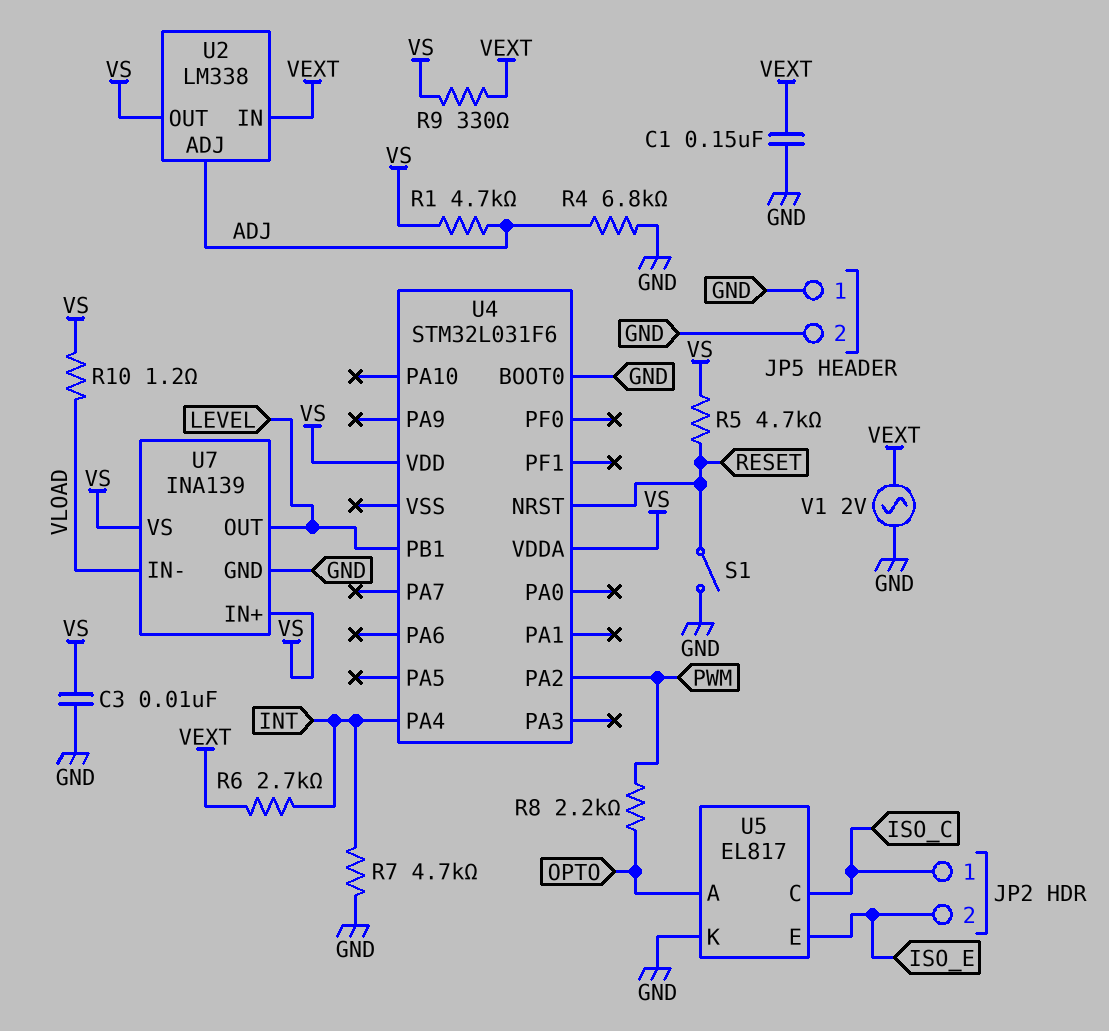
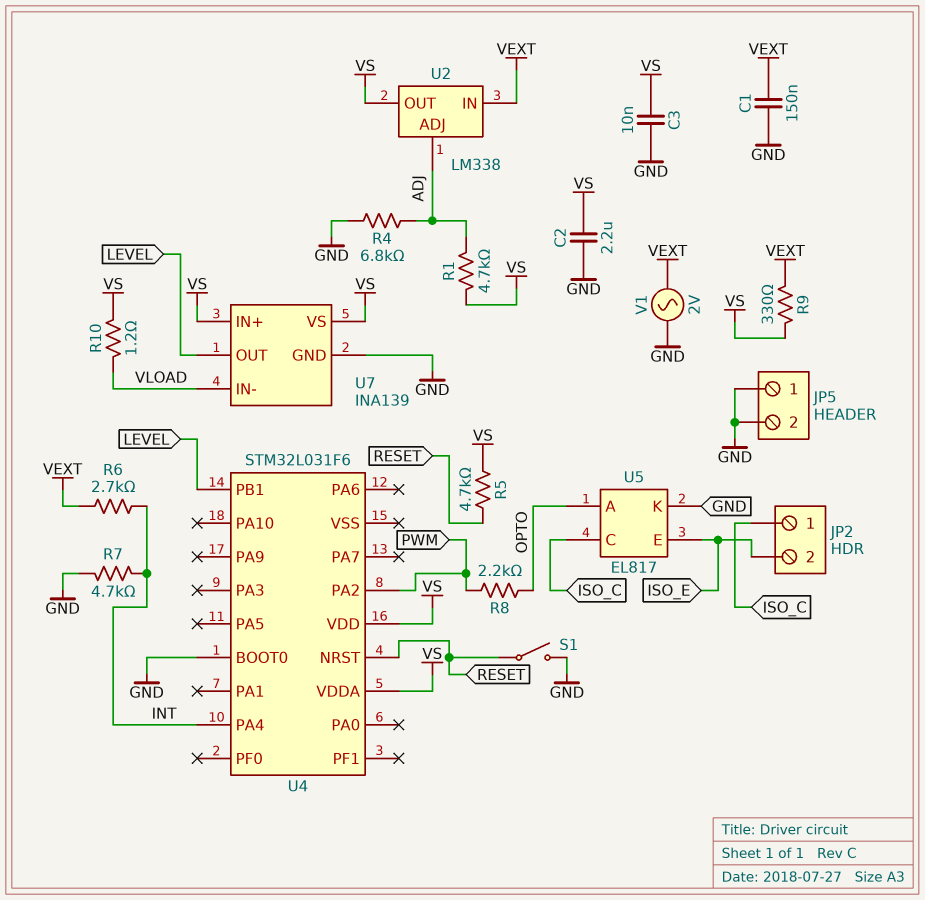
C2: none -> 2.2uF (GND, VS)

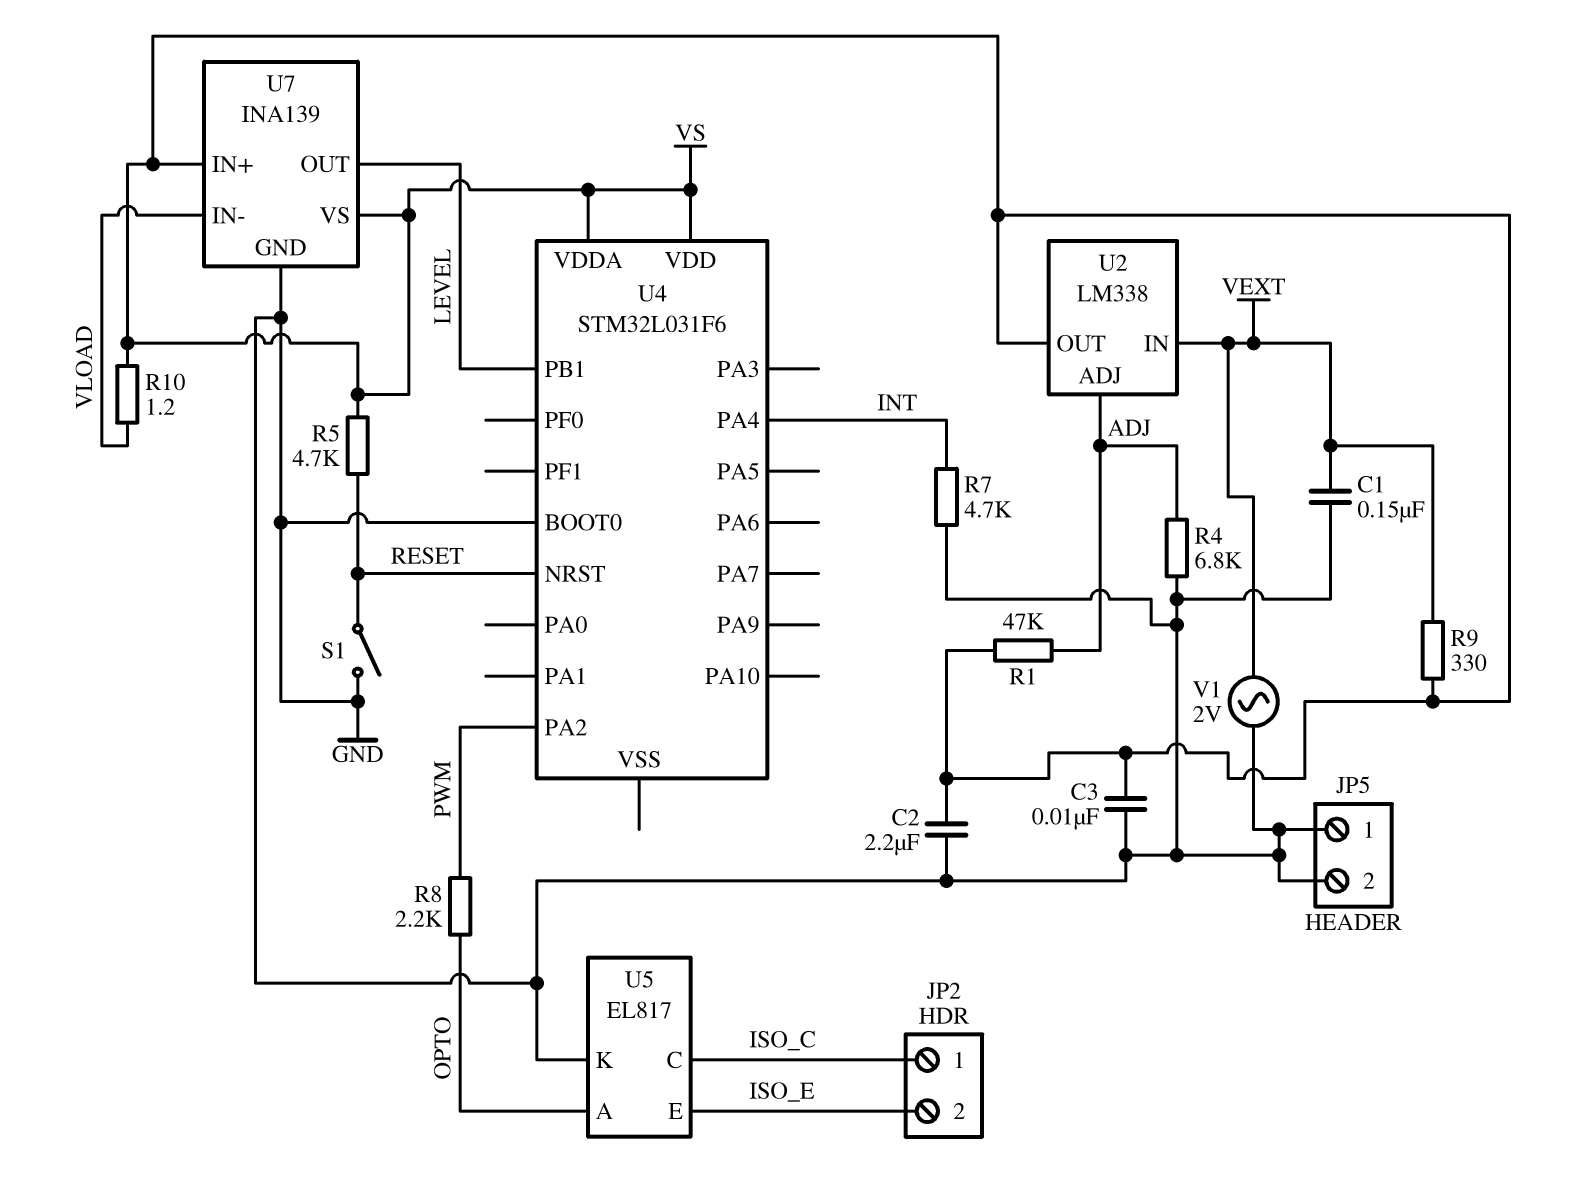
R1: 4.7k (ADJ, VS) -> 47k (ADJ, VS)
R6: 2.7k (INT, VEXT) -> none

